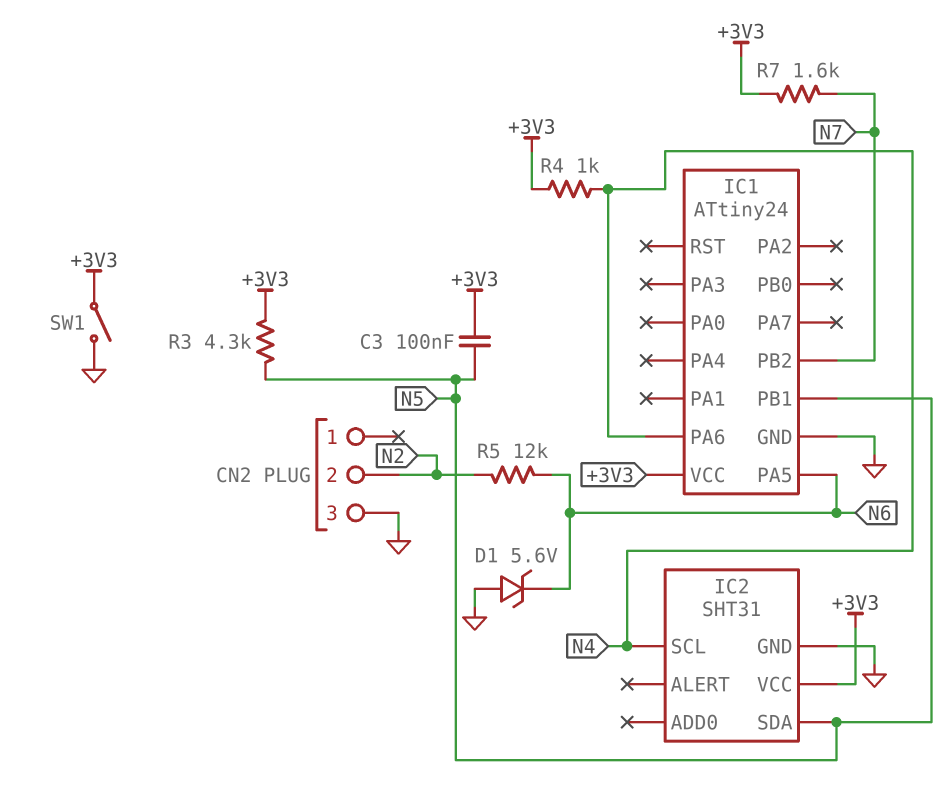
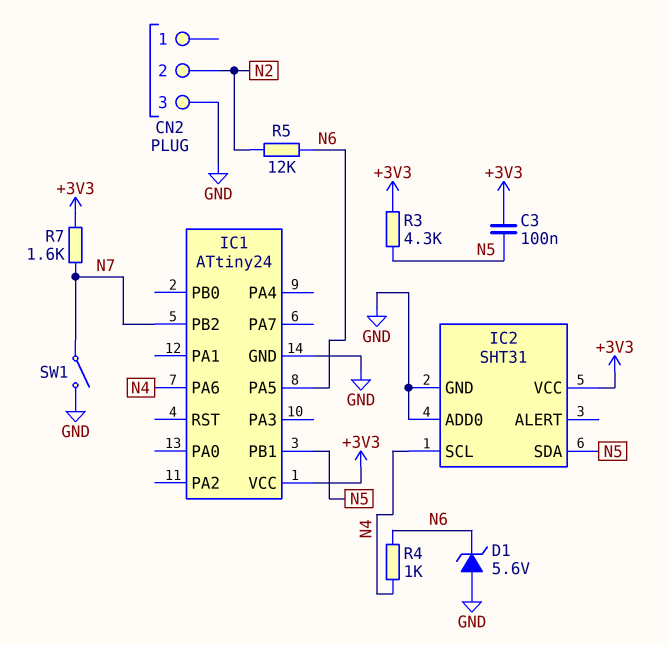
IC2 pin ADD0: none -> GND
R4: 1k (+3V3, N4) -> 1k (N4, N6)
SW1: switch (+3V3, GND) -> switch (GND, N7)

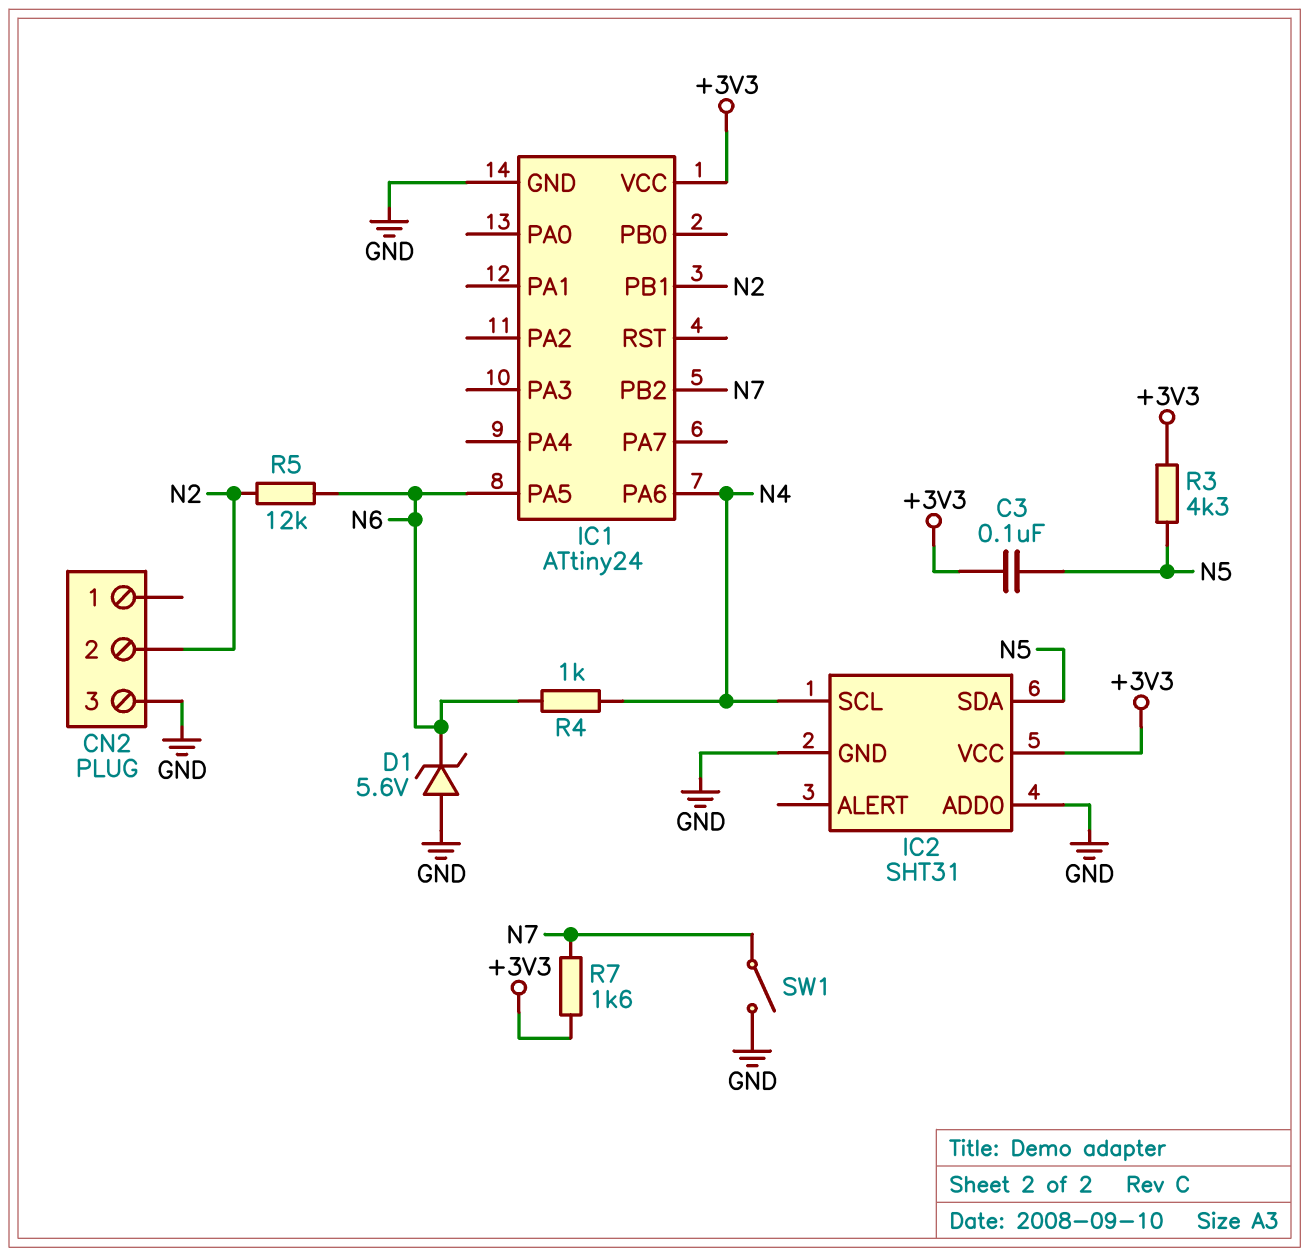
IC1 pin PB1: N5 -> N2

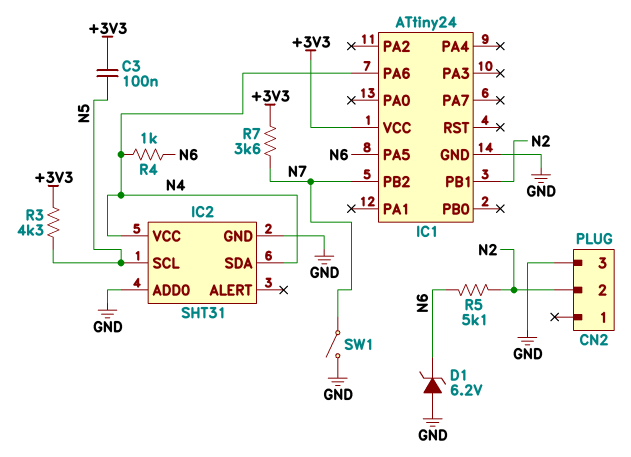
D1: zener 5.6V (A GND, K N6) -> zener 6.2V (A GND, K N6)
IC2 pin SCL: N4 -> N5
IC2 pin SDA: N5 -> N4
IC2 pin VCC: +3V3 -> N4
R5: 12k (N2, N6) -> 5.1k (N2, N6)
R7: 1.6k (+3V3, N7) -> 3.6k (+3V3, N7)

